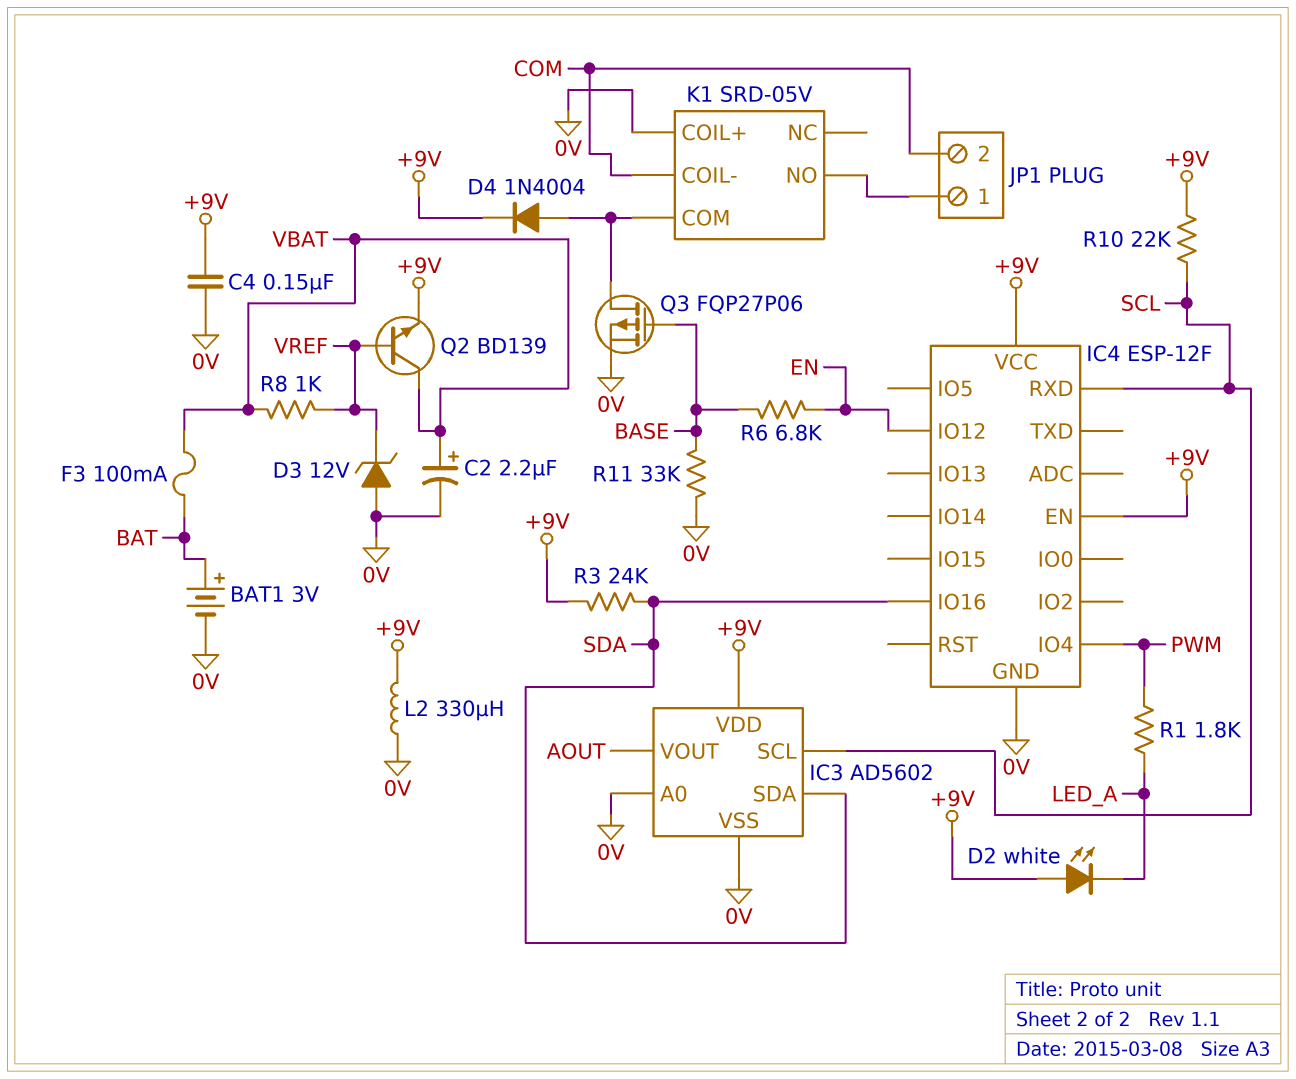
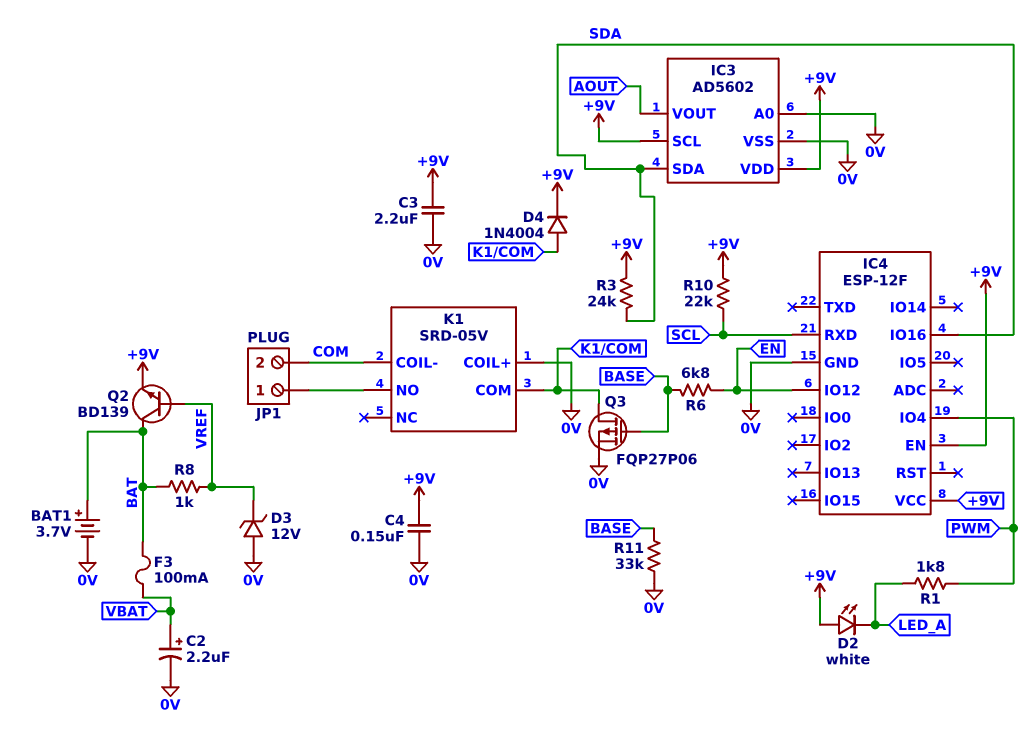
BAT1: 3V (plus BAT, minus 0V) -> 3.7V (plus BAT, minus 0V)
C3: none -> 2.2uF (+9V, 0V)
IC3 pin SCL: SCL -> +9V
L2: 330uH (+9V, 0V) -> none
Q2: NPN BD139 (B VREF, C VBAT, E +9V) -> NPN BD139 (B VREF, C BAT, E +9V)
R8: 1k (VBAT, VREF) -> 1k (BAT, VREF)

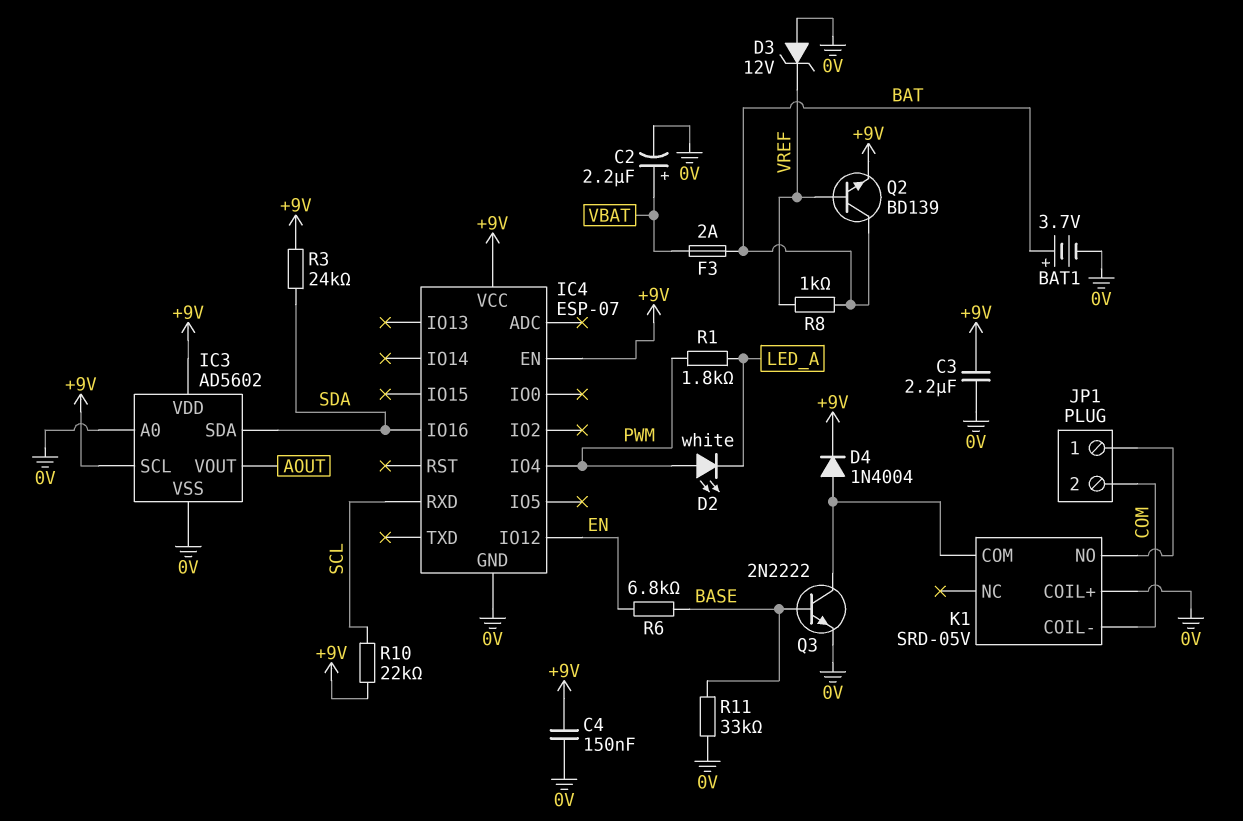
D2: LED white (A +9V, K LED_A) -> LED white (A PWM, K LED_A)
F3: 100mA (BAT, VBAT) -> 2A (BAT, VBAT)
IC4: ESP-12F -> ESP-07
Q3: PMOS FQP27P06 (G BASE, D K1/COM, S 0V) -> NPN 2N2222 (B BASE, C K1/COM, E 0V)

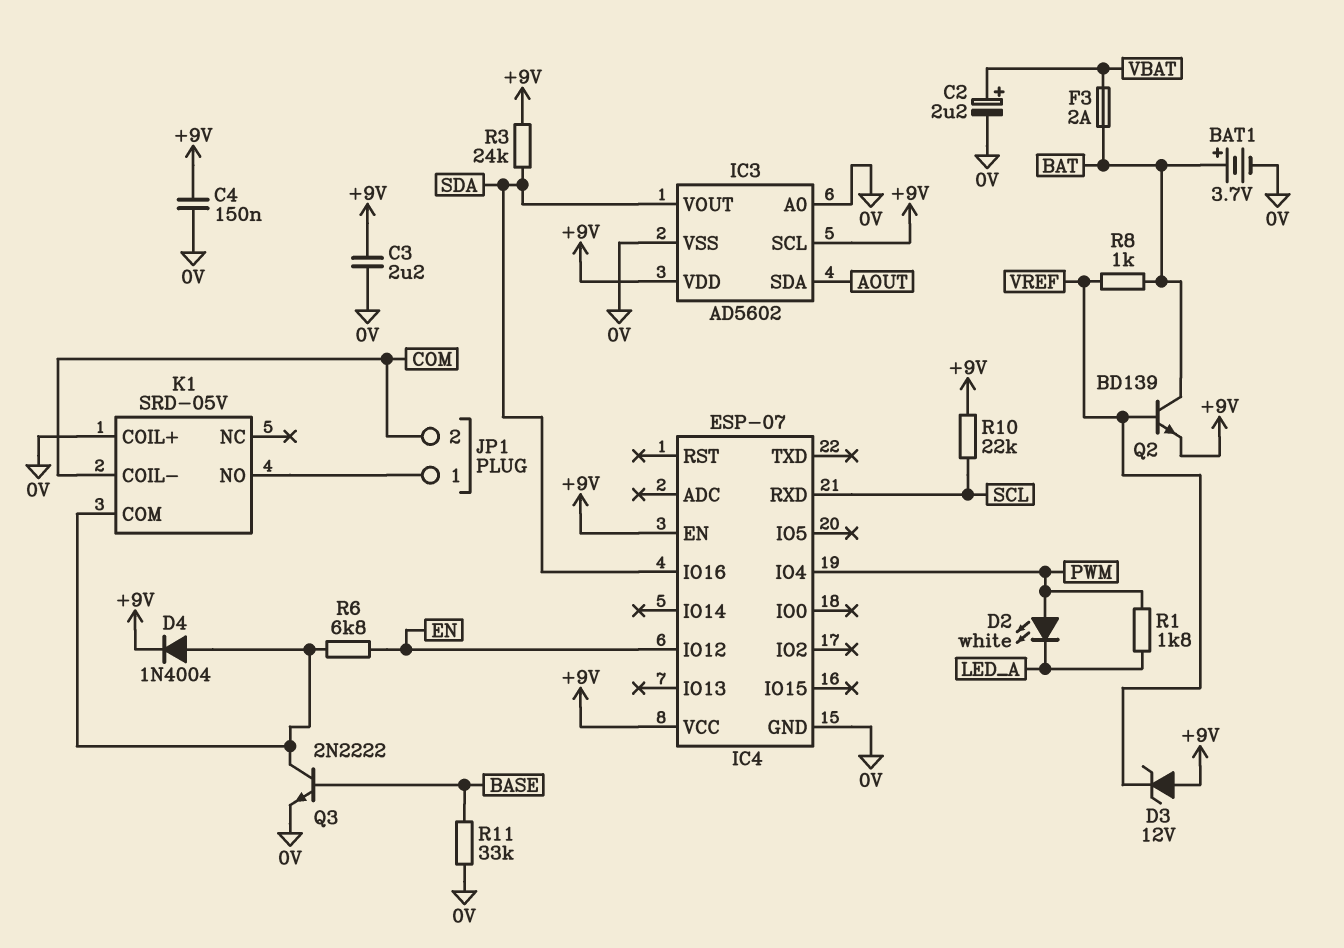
D3: zener 12V (A 0V, K VREF) -> zener 12V (A +9V, K VREF)
IC3 pin SDA: SDA -> AOUT
IC3 pin VOUT: AOUT -> SDA
R6: 6.8k (BASE, EN) -> 6.8k (EN, K1/COM)

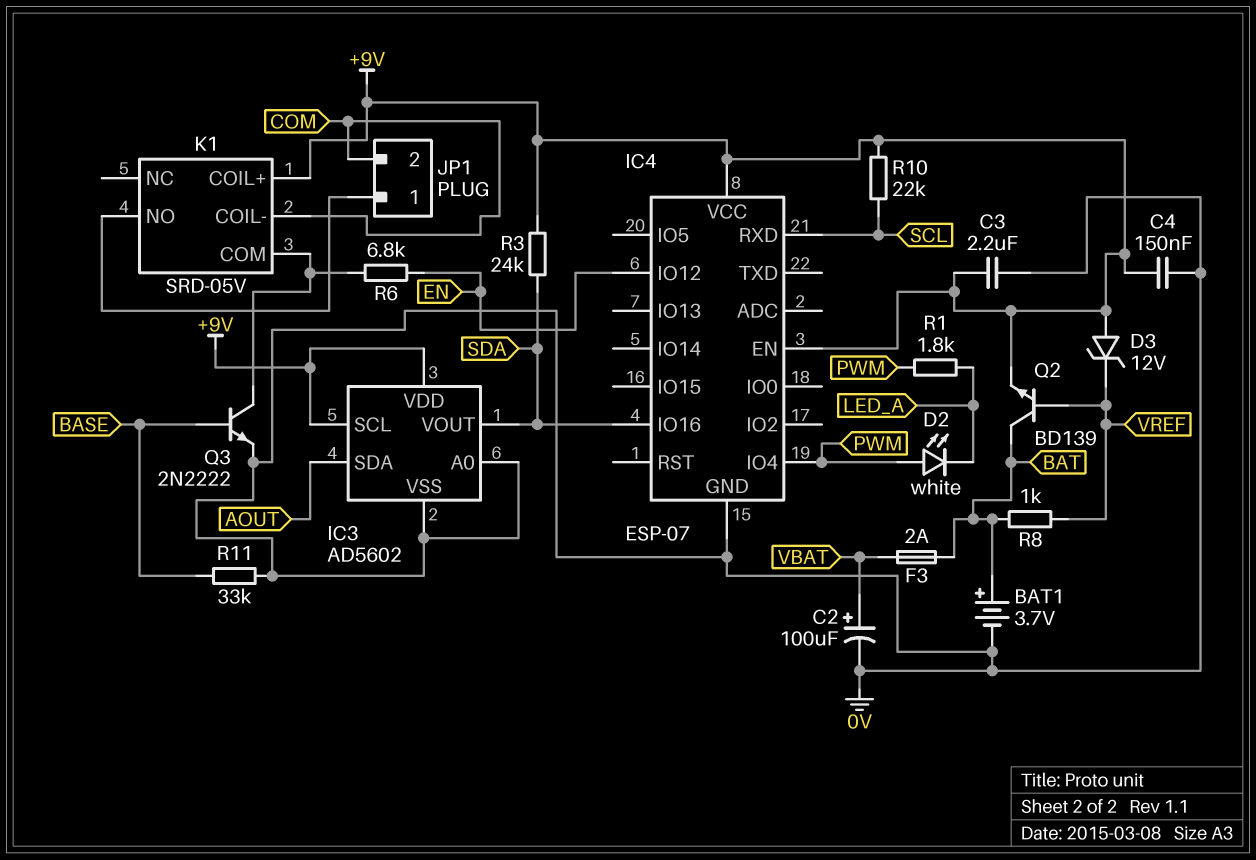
C2: 2.2uF (plus VBAT, minus 0V) -> 100uF (plus VBAT, minus 0V)
D4: diode 1N4004 (A K1/COM, K +9V) -> none
K1 pin COIL+: 0V -> +9V

